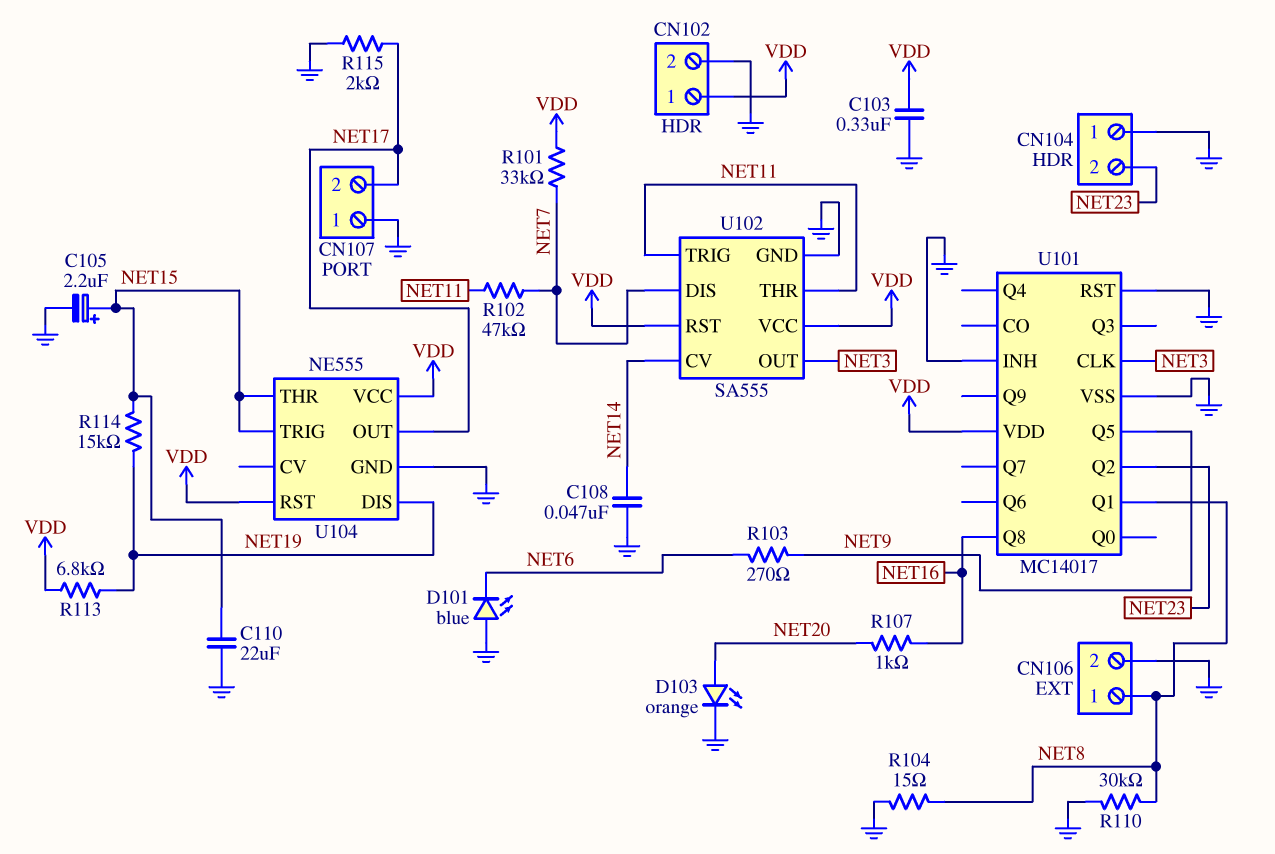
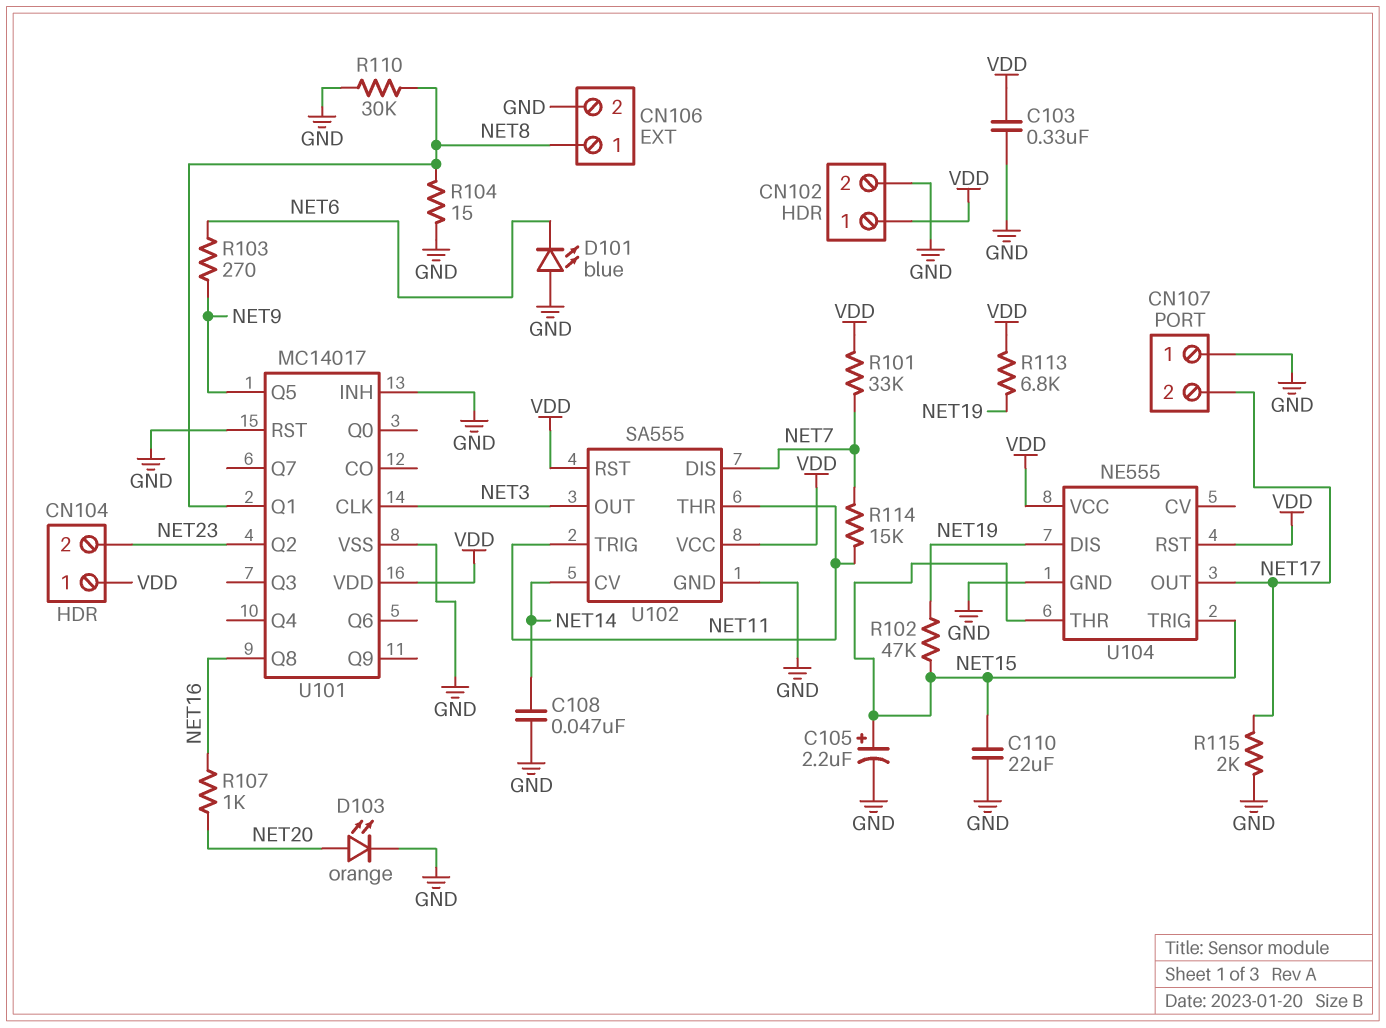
CN104 pin 1: GND -> VDD
R102: 47k (NET7, NET11) -> 47k (NET15, NET19)
R114: 15k (NET15, NET19) -> 15k (NET7, NET11)

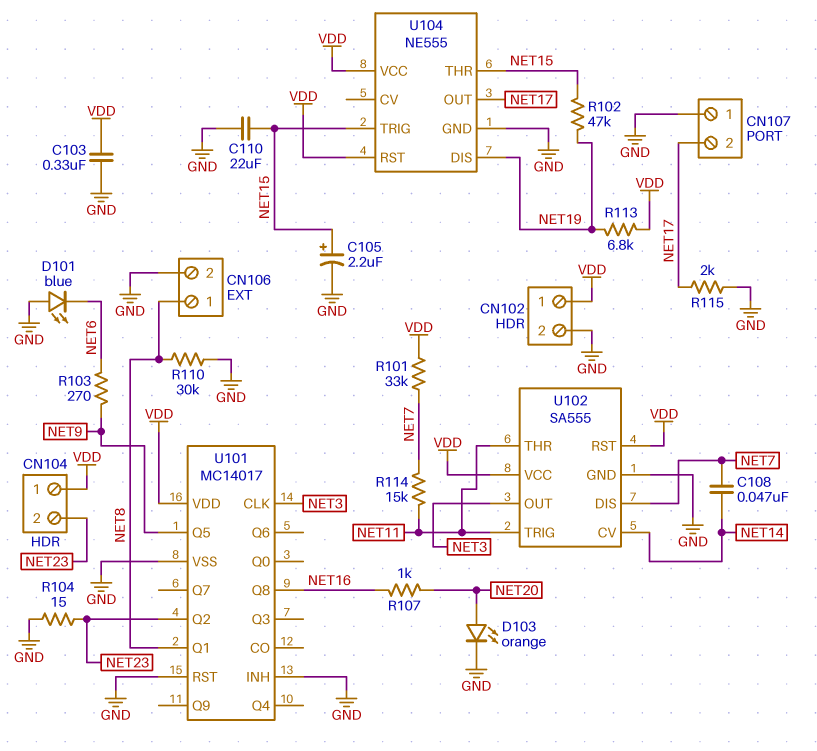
C108: 47nF (GND, NET14) -> 47nF (NET7, NET14)
R104: 15 (GND, NET8) -> 15 (GND, NET23)

